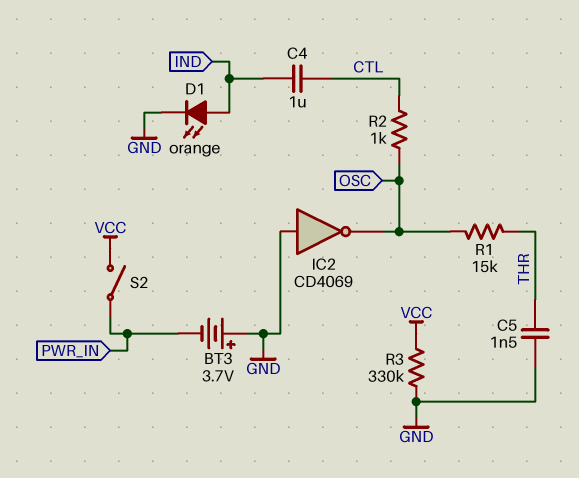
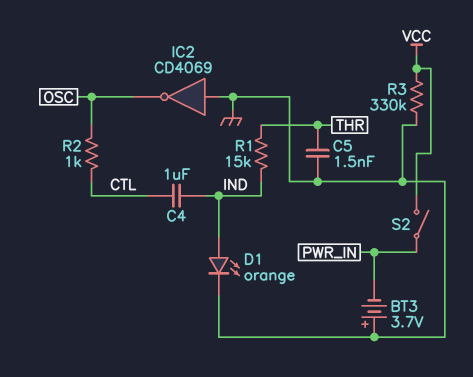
R1: 15k (OSC, THR) -> 15k (IND, THR)

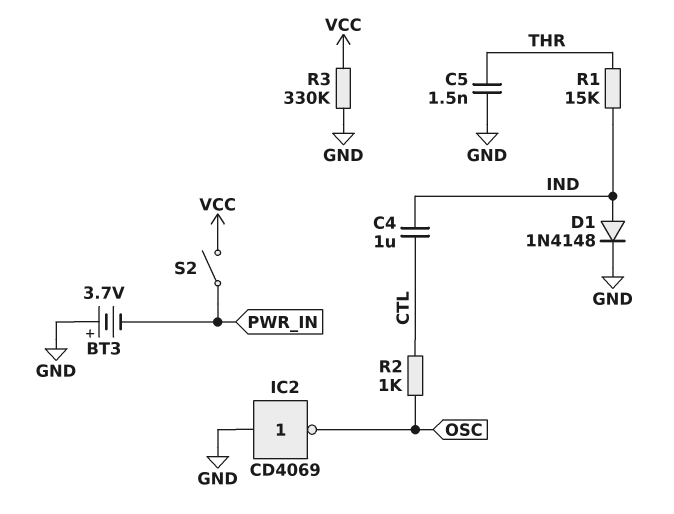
D1: LED orange (A IND, K GND) -> diode 1N4148 (A IND, K GND)

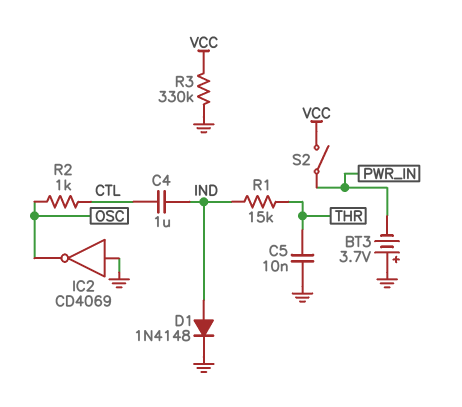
C5: 1.5nF (GND, THR) -> 10nF (GND, THR)

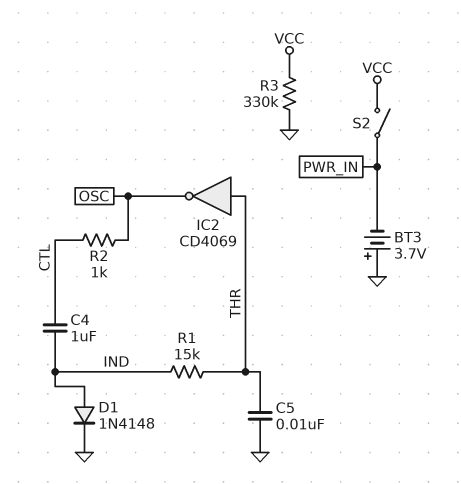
IC2: NOT CD4069 (in GND, out OSC) -> NOT CD4069 (in THR, out OSC)

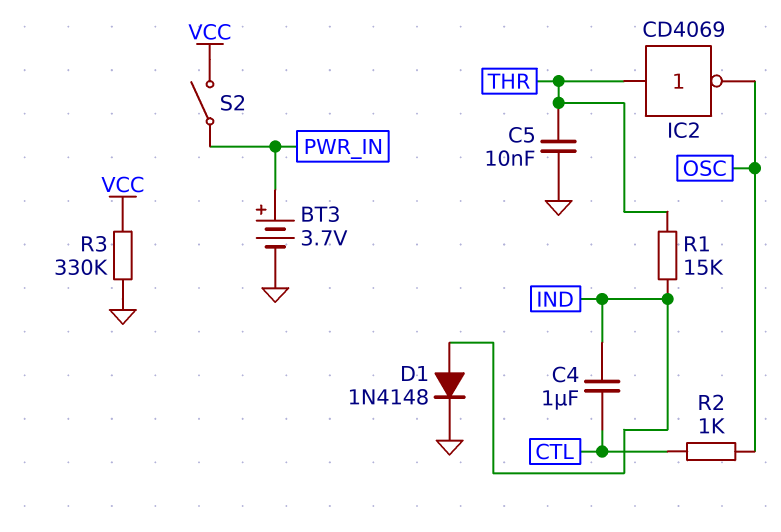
BT3: 3.7V (plus GND, minus PWR_IN) -> 3.7V (plus PWR_IN, minus GND)

